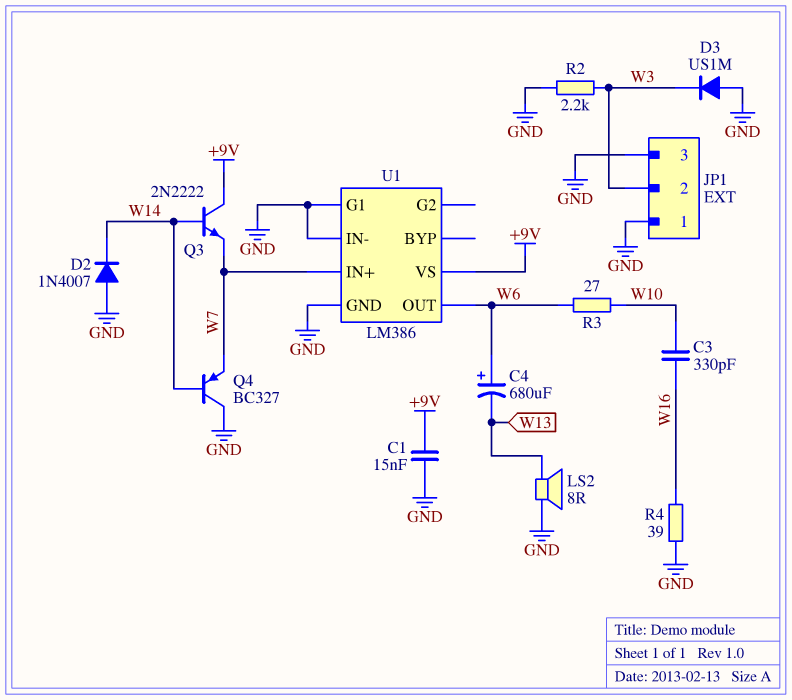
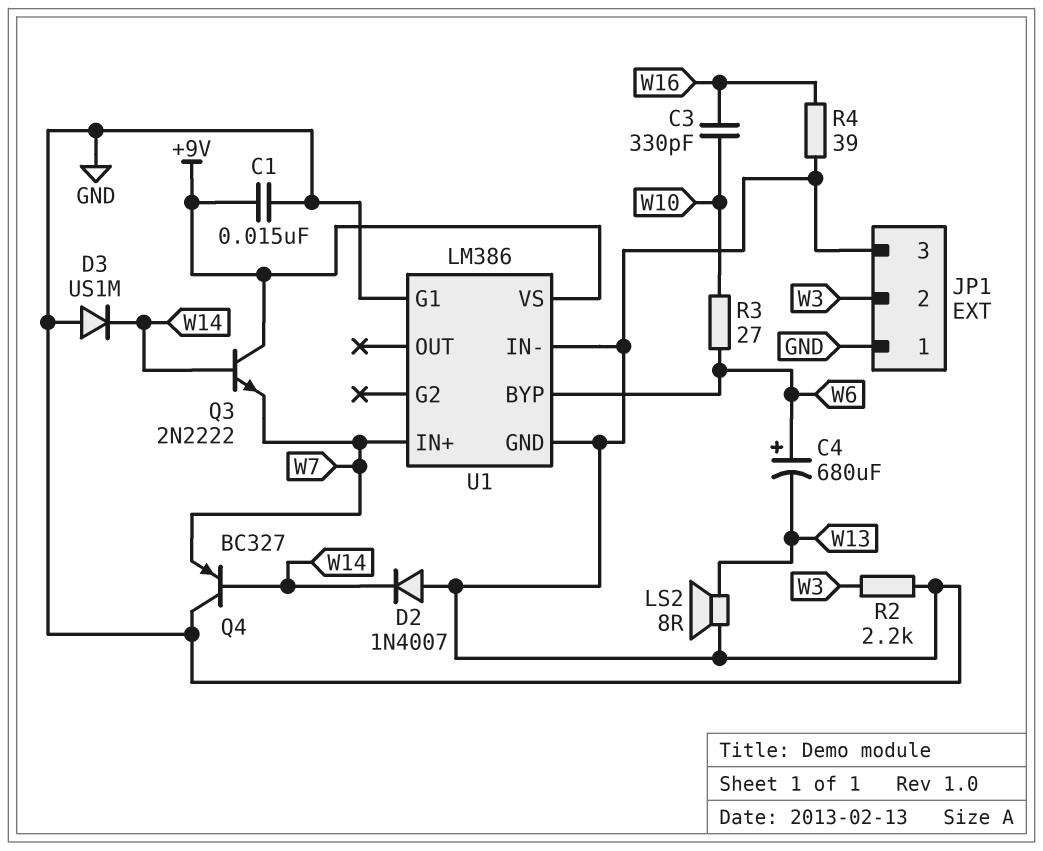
D3: diode US1M (A GND, K W3) -> diode US1M (A GND, K W14)
U1 pin BYP: none -> W6
U1 pin OUT: W6 -> none

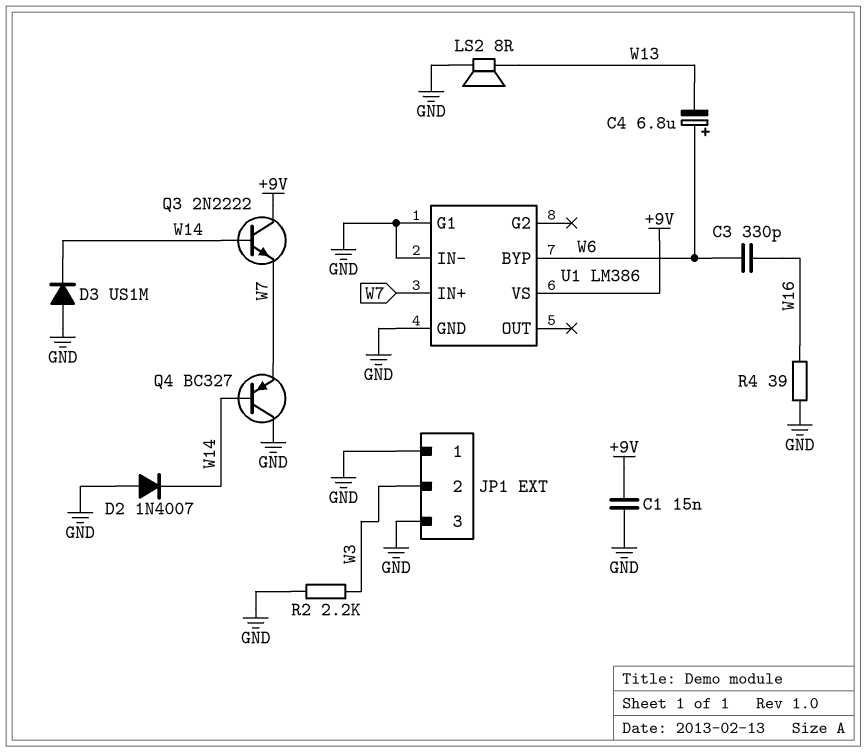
C3: 330pF (W10, W16) -> 330pF (W6, W16)
C4: 680uF (plus W6, minus W13) -> 6.8uF (plus W6, minus W13)
R3: 27 (W6, W10) -> none

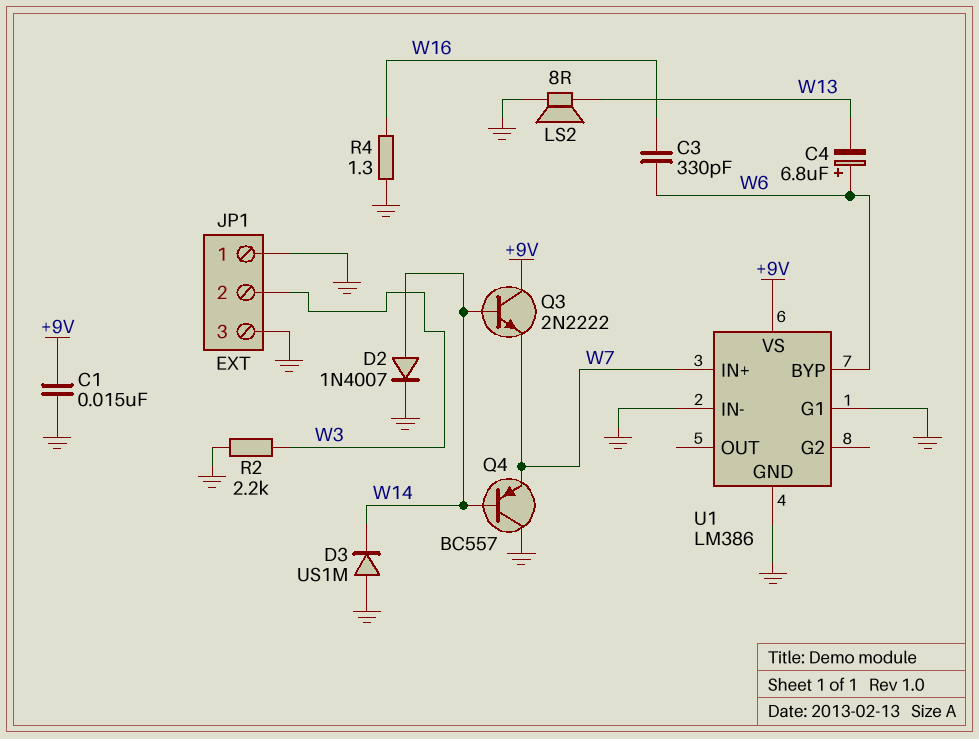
D2: diode 1N4007 (A GND, K W14) -> diode 1N4007 (A W14, K GND)
Q4: PNP BC327 (B W14, C GND, E W7) -> PNP BC557 (B W14, C GND, E W7)
R4: 39 (GND, W16) -> 1.3 (GND, W16)

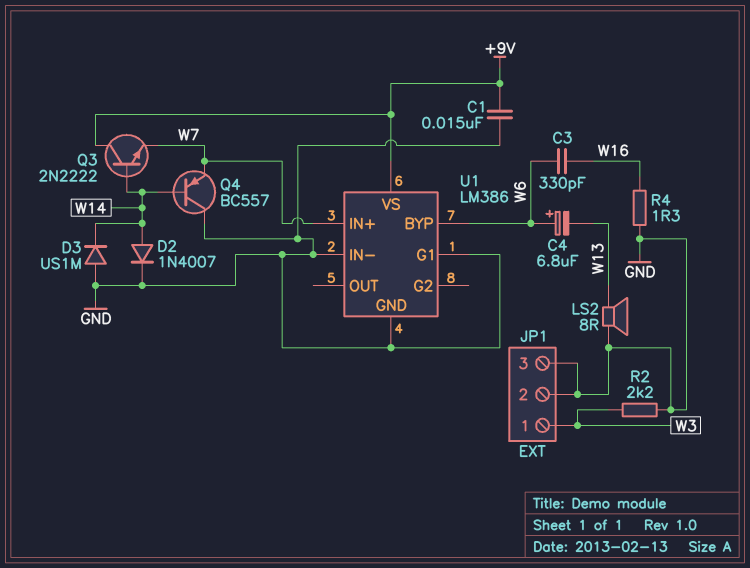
JP1 pin 1: GND -> W3
JP1 pin 2: W3 -> GND

